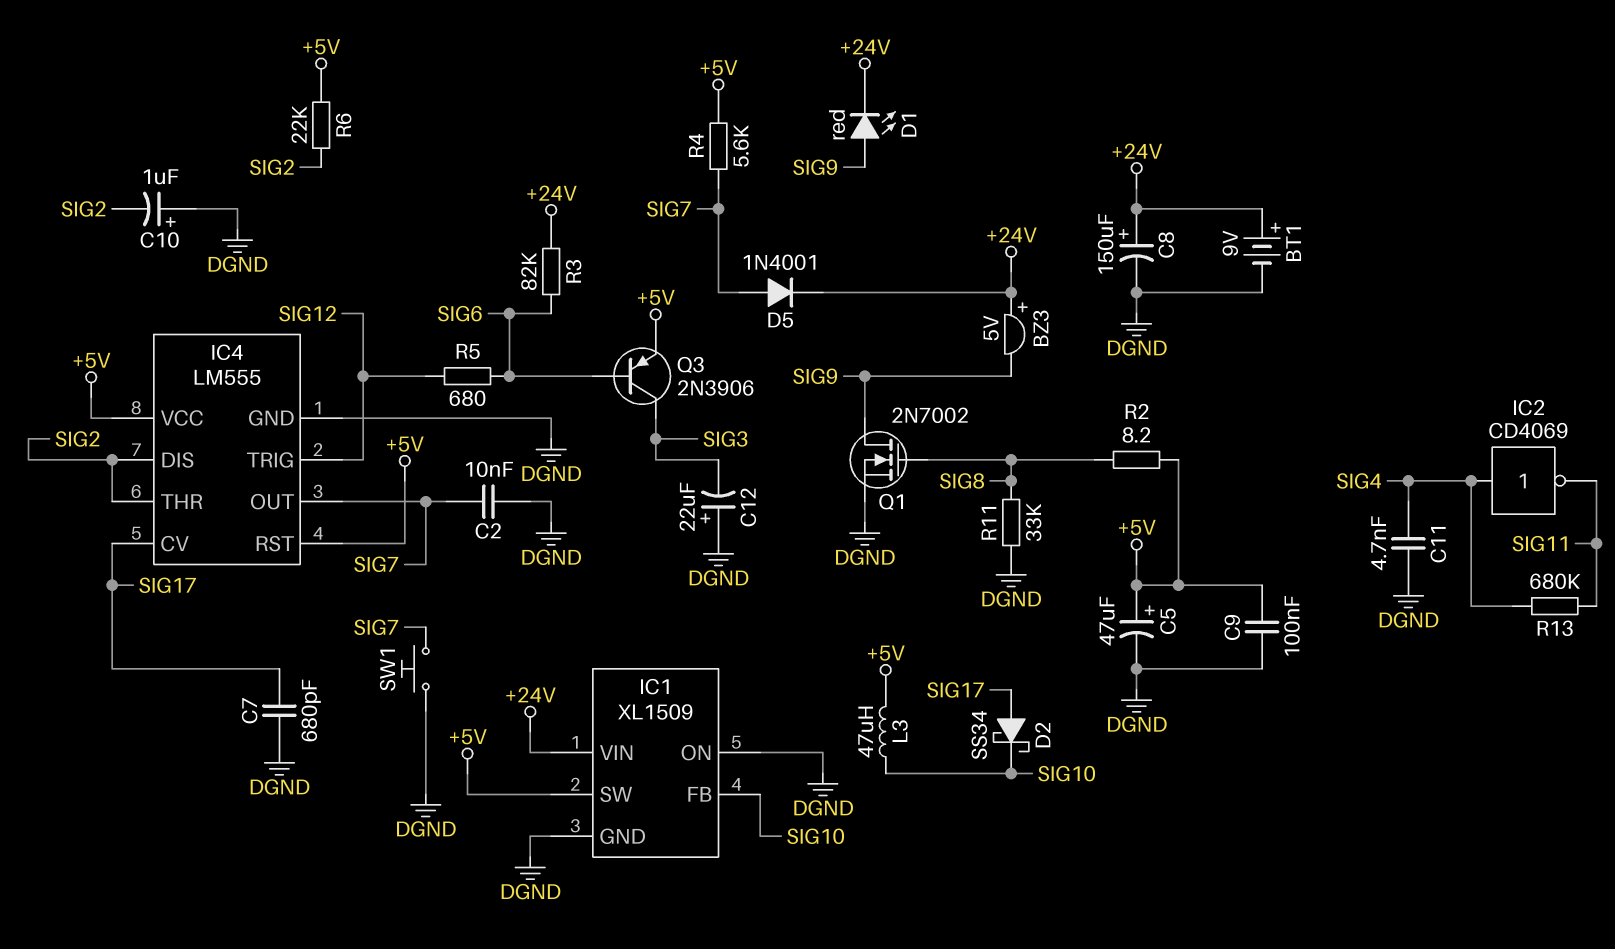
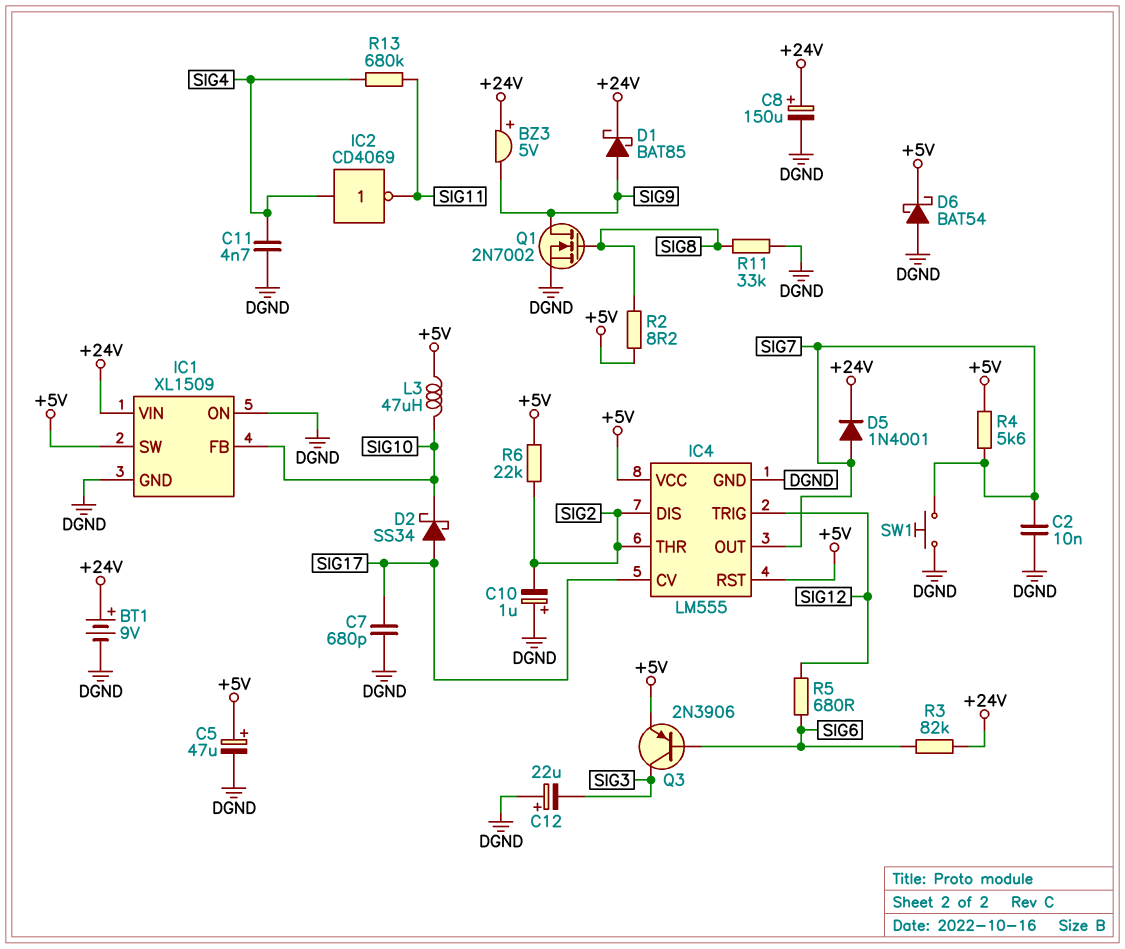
C9: 100nF (+5V, DGND) -> none
D1: LED red (A SIG9, K +24V) -> schottky BAT85 (A SIG9, K +24V)
D6: none -> schottky BAT54 (A DGND, K +5V)

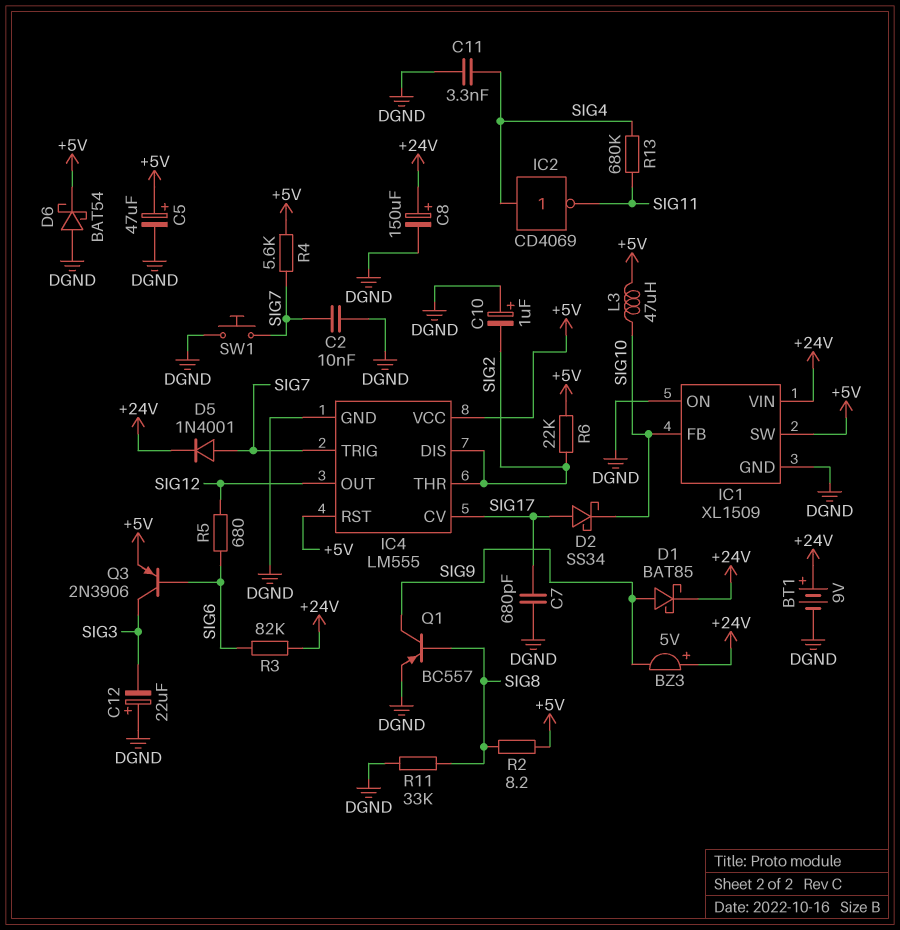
C11: 4.7nF (DGND, SIG4) -> 3.3nF (DGND, SIG4)
IC4 pin OUT: SIG7 -> SIG12
IC4 pin TRIG: SIG12 -> SIG7
Q1: NMOS 2N7002 (G SIG8, D SIG9, S DGND) -> PNP BC557 (B SIG8, C SIG9, E DGND)

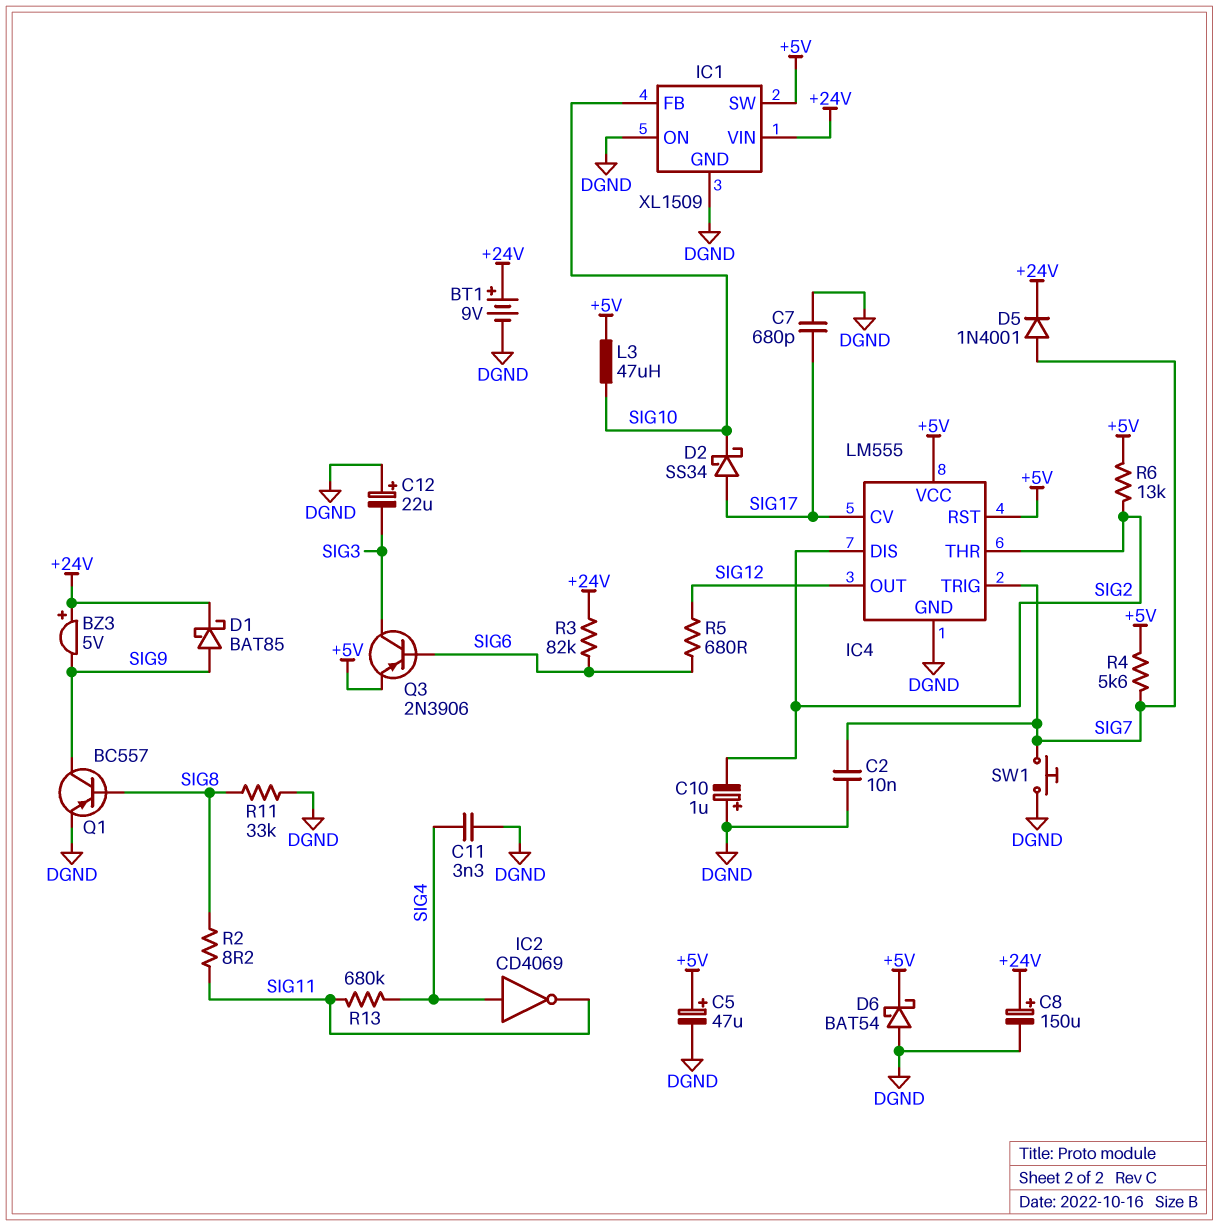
R2: 8.2 (+5V, SIG8) -> 8.2 (SIG8, SIG11)
R6: 22k (+5V, SIG2) -> 13k (+5V, SIG2)

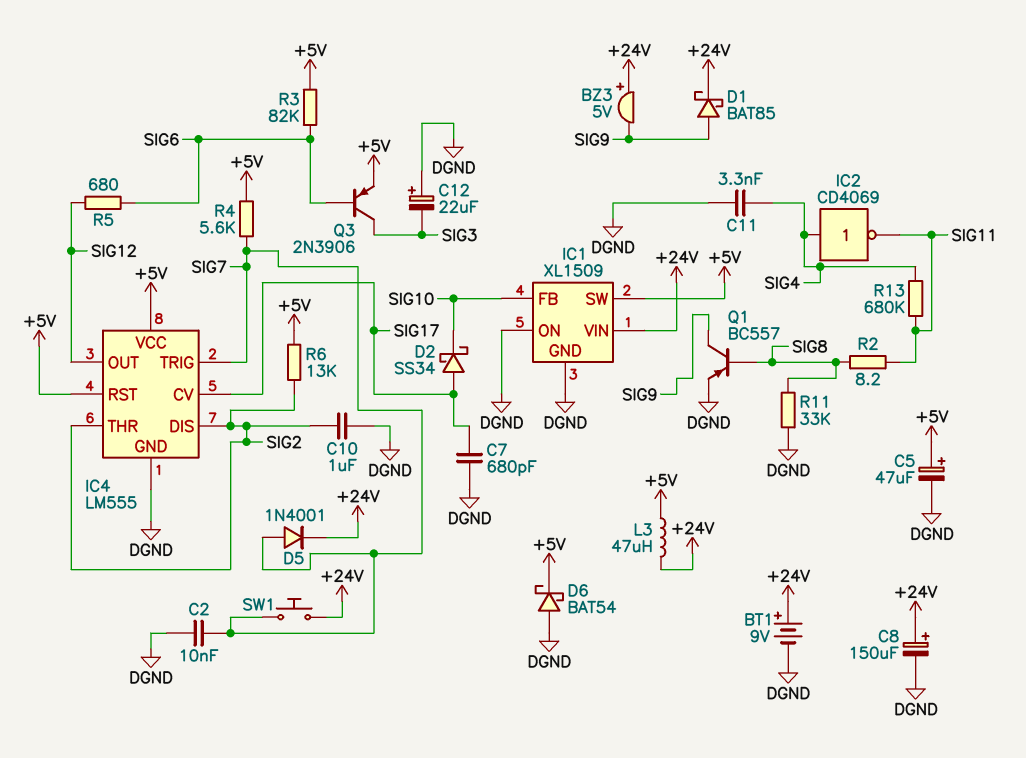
C10: 1uF (plus DGND, minus SIG2) -> 1uF (DGND, SIG2)
L3: 47uH (+5V, SIG10) -> 47uH (+5V, +24V)
R3: 82k (+24V, SIG6) -> 82k (+5V, SIG6)
SW1: button (DGND, SIG7) -> button (+24V, SIG7)

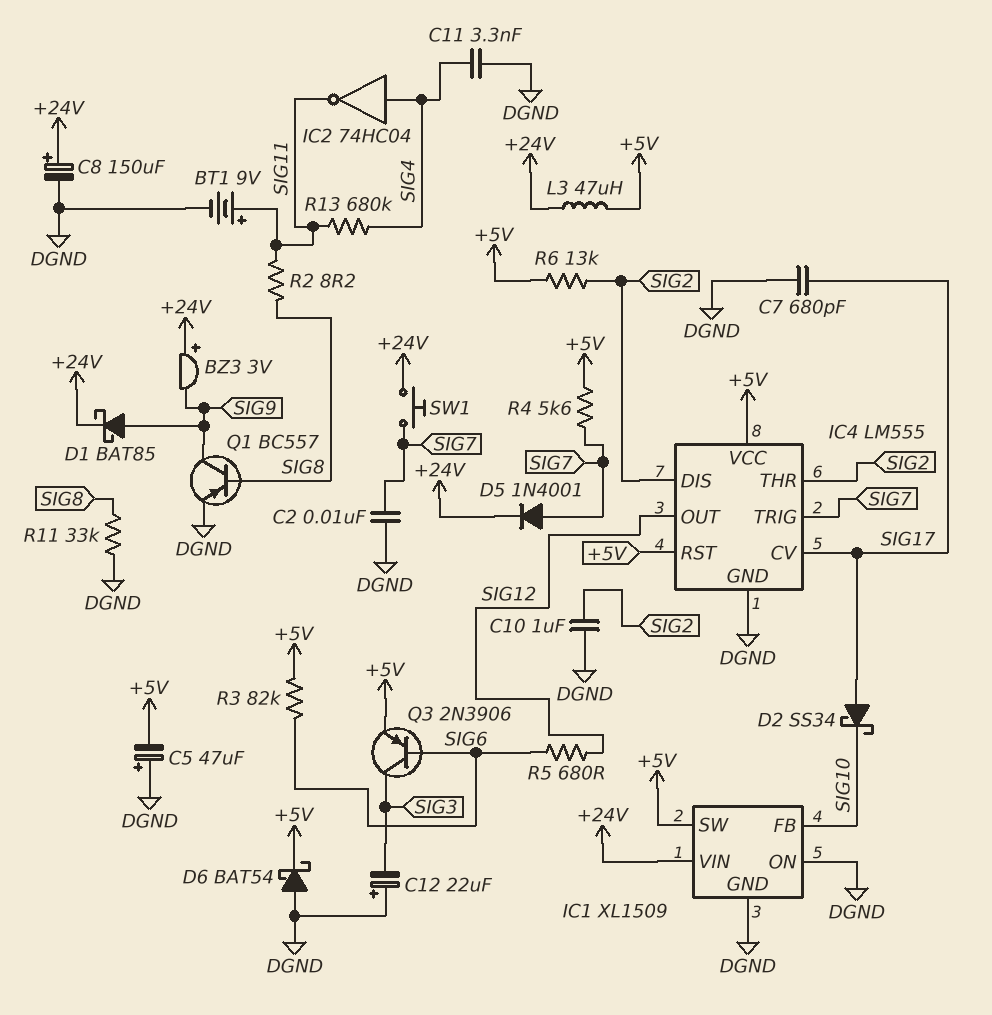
BT1: 9V (plus +24V, minus DGND) -> 9V (plus SIG11, minus DGND)
BZ3: buzzer 5V (plus +24V, minus SIG9) -> buzzer 3V (plus +24V, minus SIG9)
C5: 47uF (plus +5V, minus DGND) -> 47uF (plus DGND, minus +5V)
IC2: NOT CD4069 (in SIG4, out SIG11) -> NOT 74HC04 (in SIG4, out SIG11)

